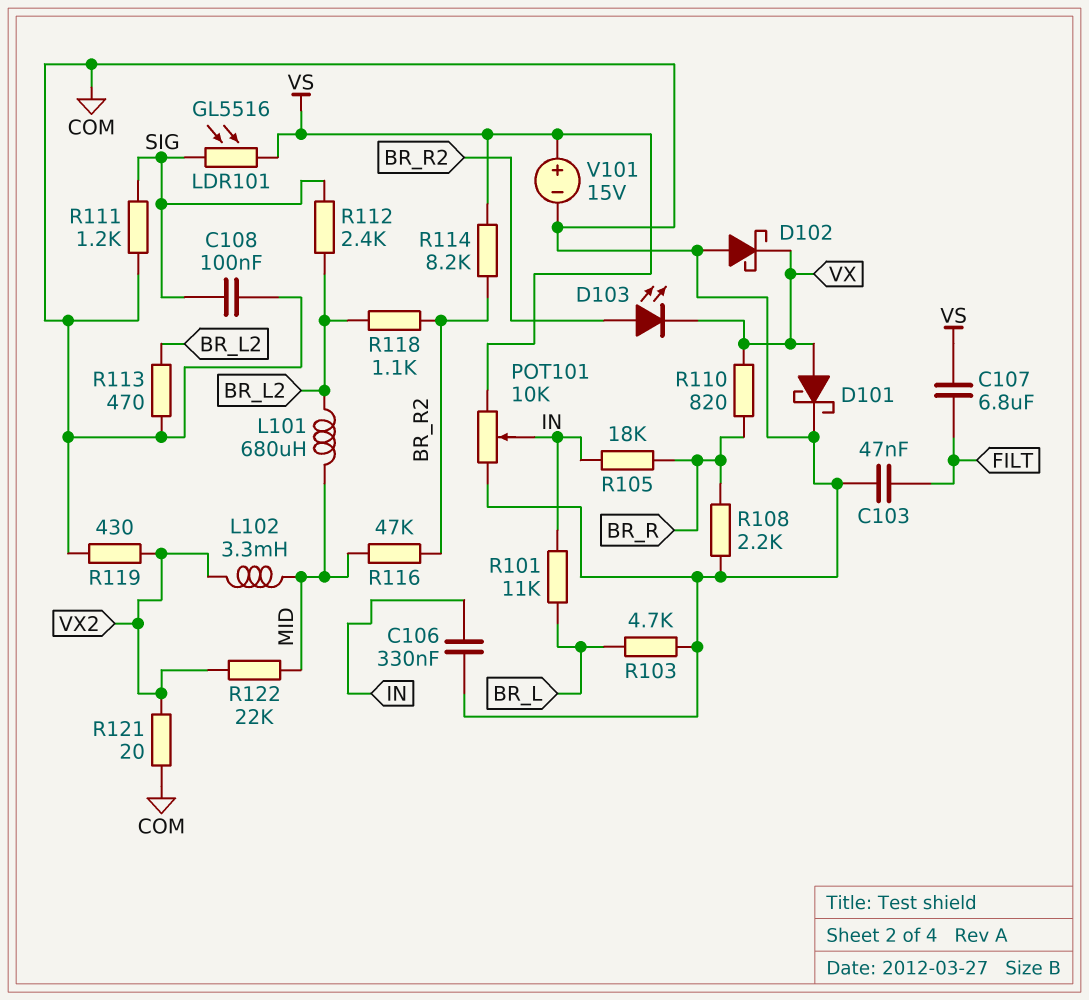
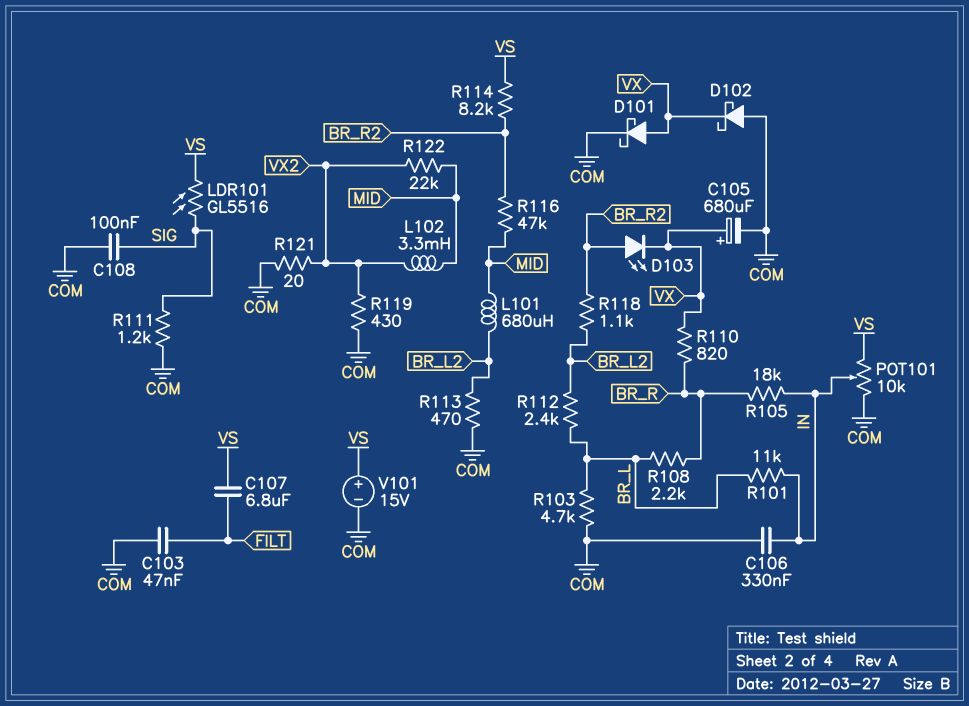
C105: none -> 680uF (plus VX, minus COM)
R108: 2.2k (BR_R, COM) -> 2.2k (BR_L, BR_R)
R112: 2.4k (BR_L2, SIG) -> 2.4k (BR_L, BR_L2)

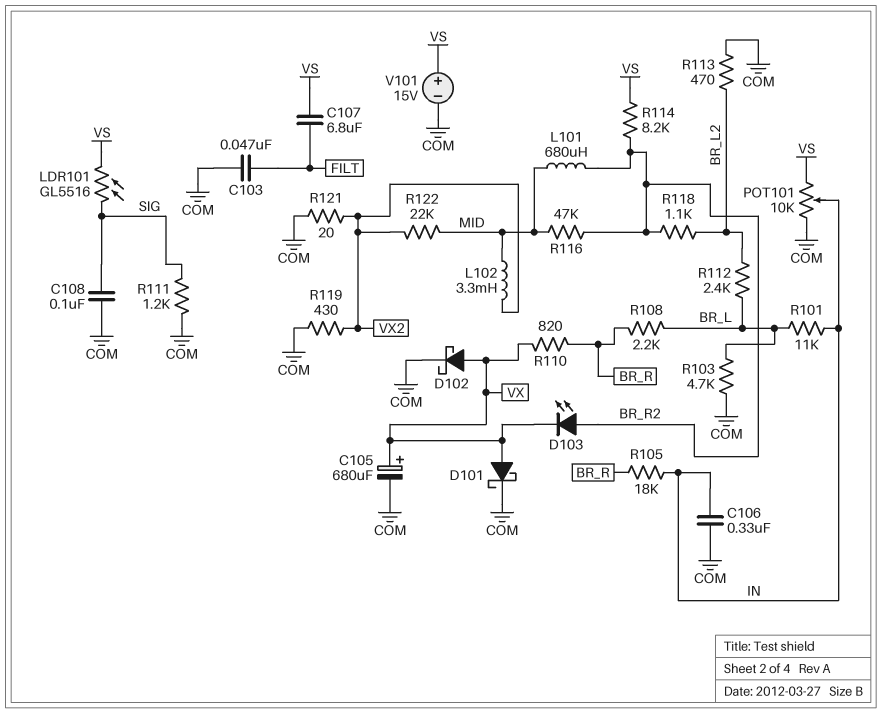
D102: schottky (A COM, K VX) -> schottky (A VX, K COM)
L101: 680uH (BR_L2, MID) -> 680uH (BR_R2, MID)

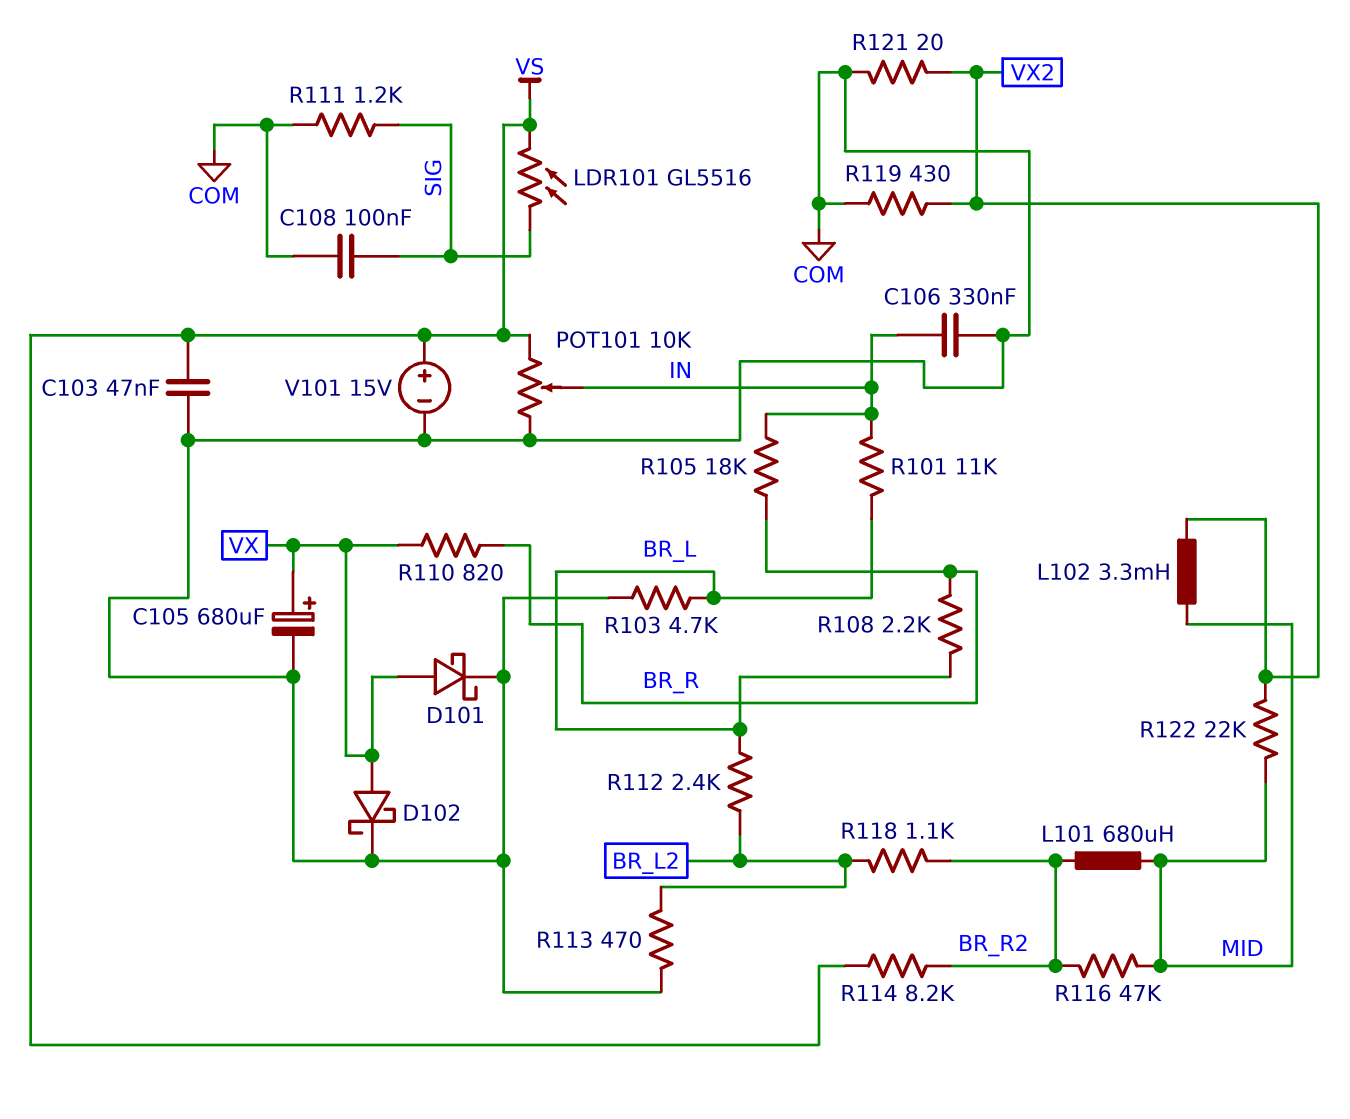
C103: 47nF (COM, FILT) -> 47nF (COM, VS)
C107: 6.8uF (FILT, VS) -> none
D103: LED (A BR_R2, K VX) -> none

